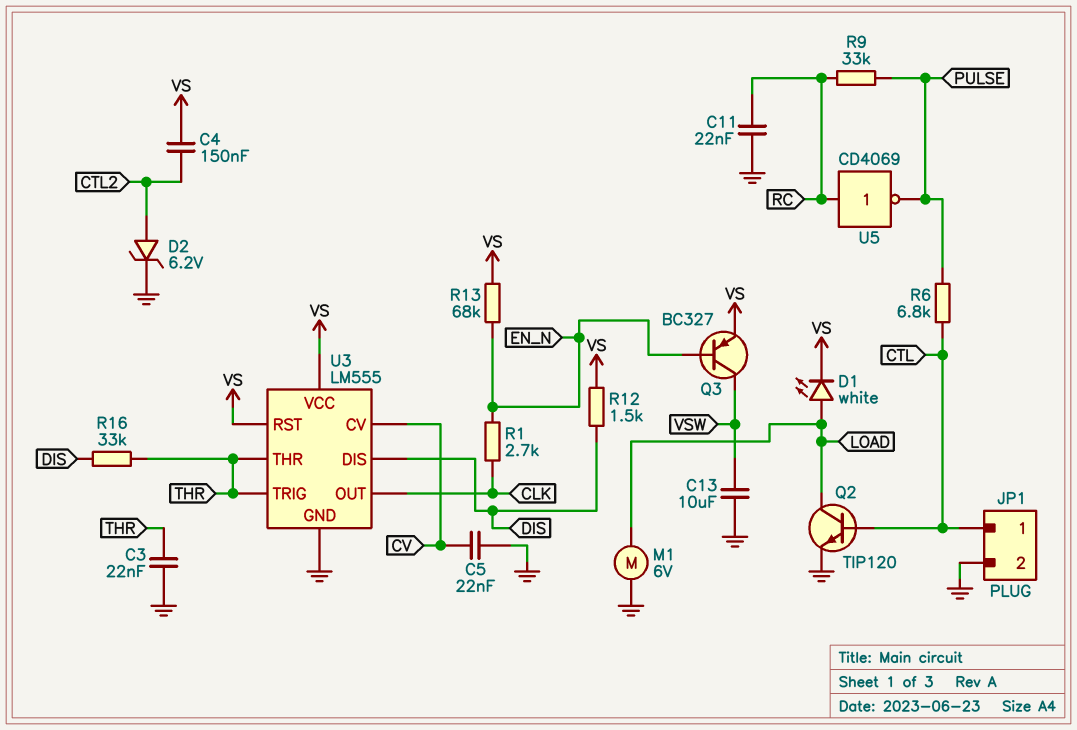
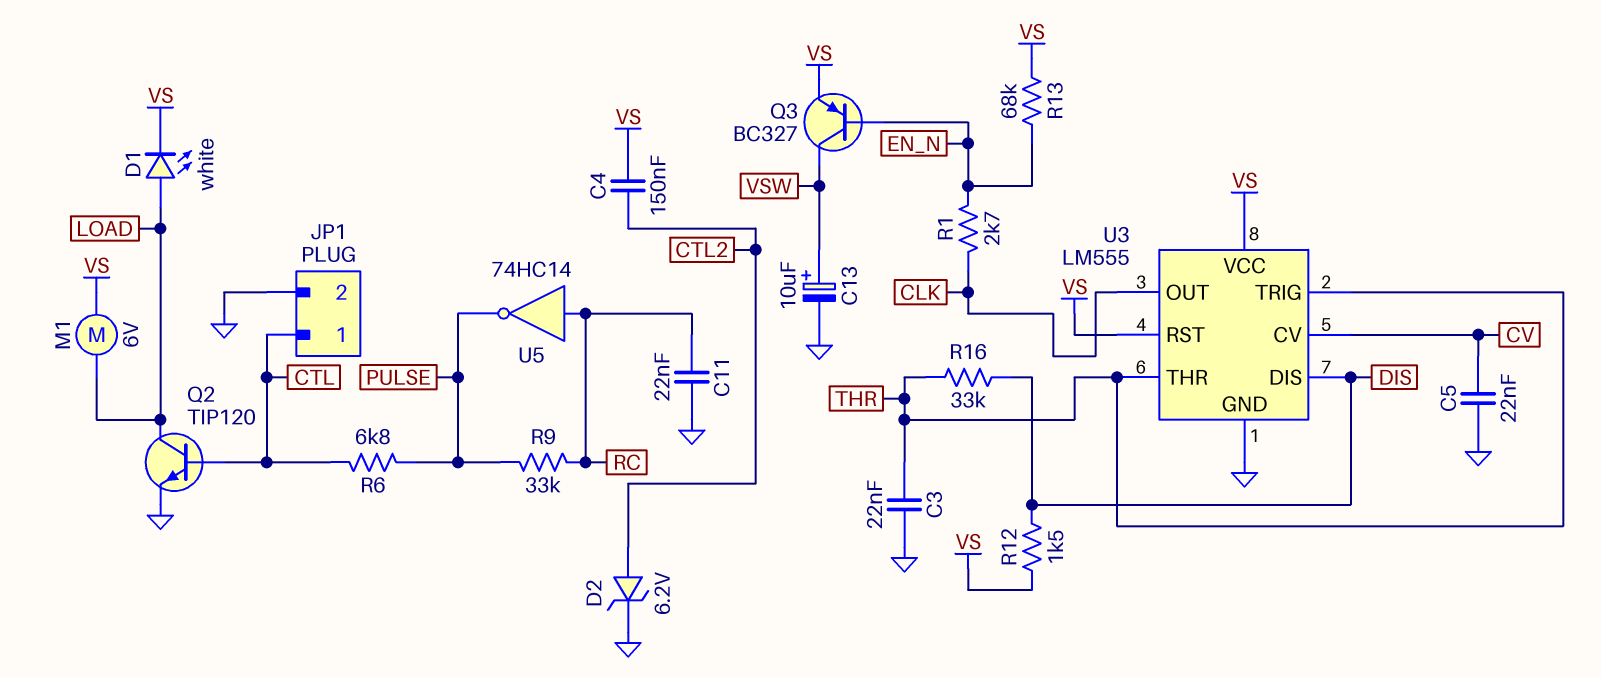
C13: 10uF (GND, VSW) -> 10uF (plus VSW, minus GND)
M1: motor 6V (GND, LOAD) -> motor 6V (LOAD, VS)
U5: NOT CD4069 (in RC, out PULSE) -> NOT 74HC14 (in RC, out PULSE)

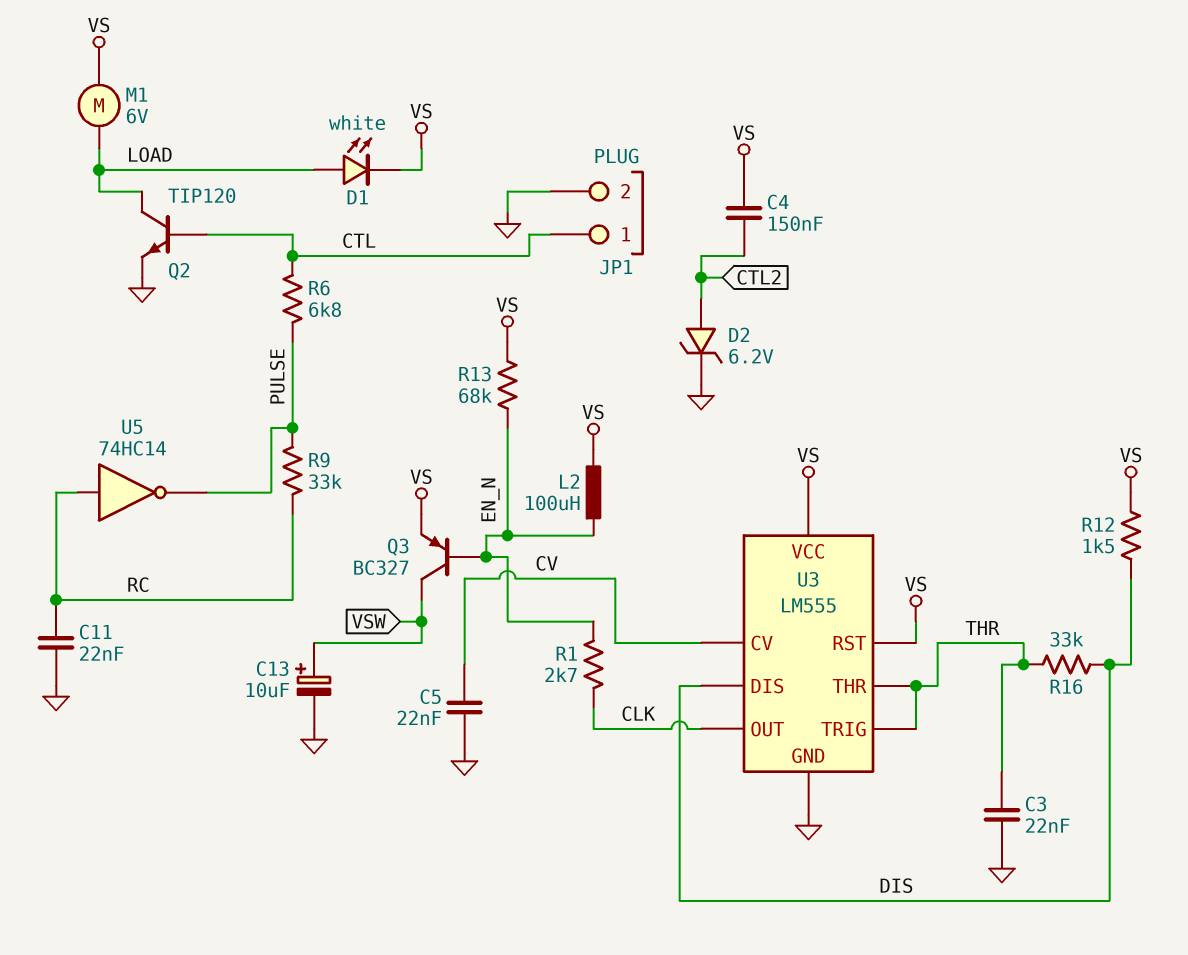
L2: none -> 100uH (EN_N, VS)

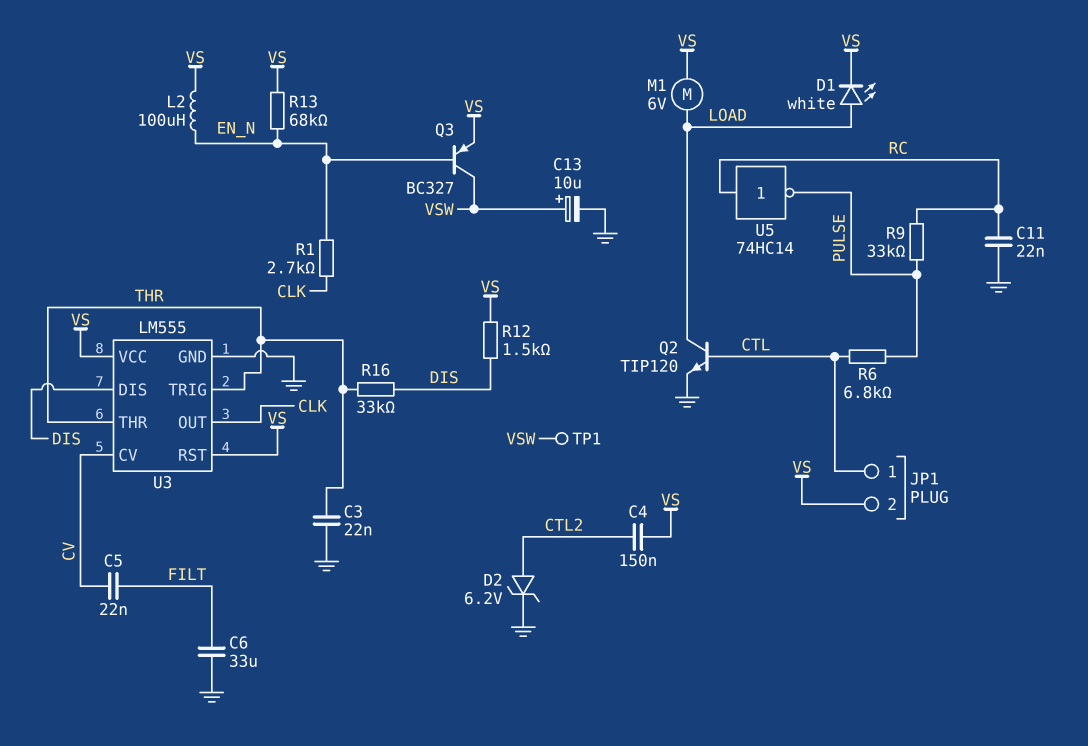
C5: 22nF (CV, GND) -> 22nF (CV, FILT)
C6: none -> 33uF (FILT, GND)
JP1 pin 2: GND -> VS
TP1: none -> test point (VSW)

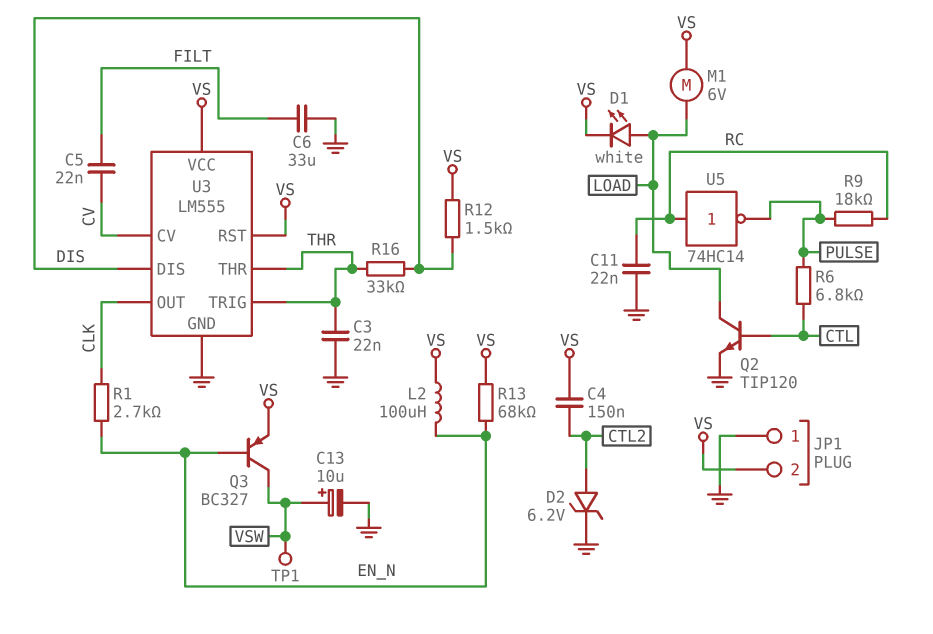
JP1 pin 1: CTL -> GND
R9: 33k (PULSE, RC) -> 18k (PULSE, RC)

